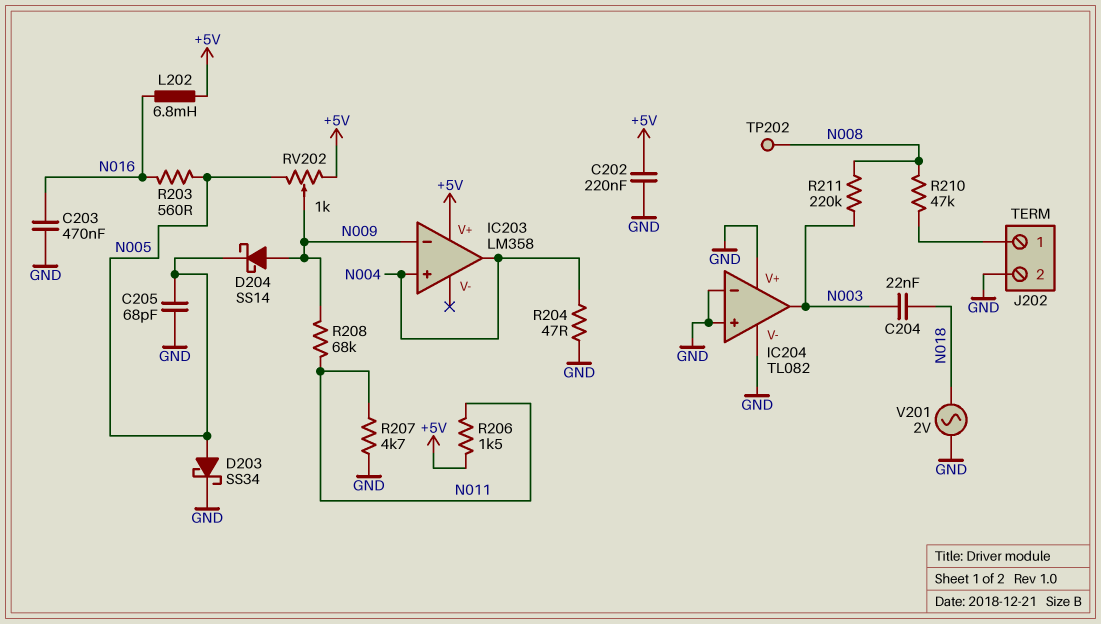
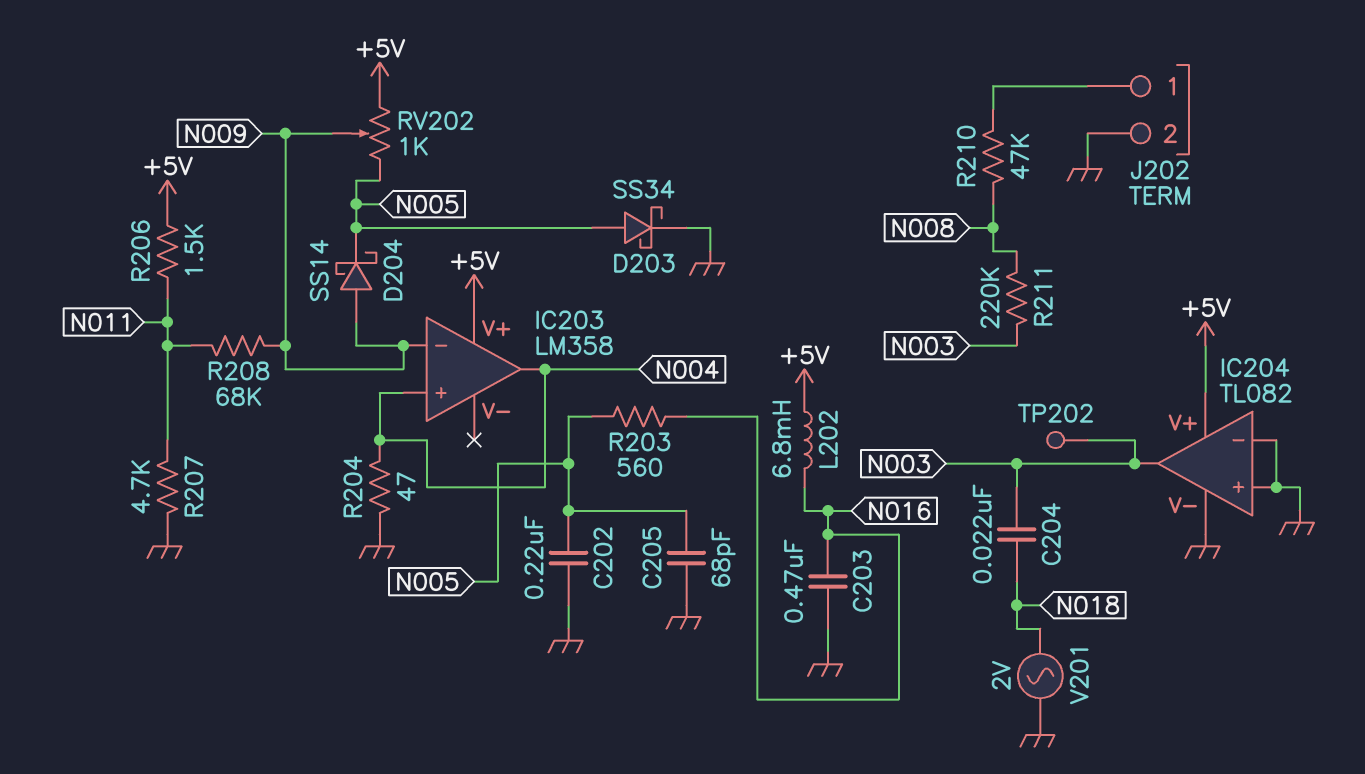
C202: 220nF (+5V, GND) -> 220nF (GND, N005)
IC204 pin V+: GND -> +5V
TP202: test point (N008) -> test point (N003)

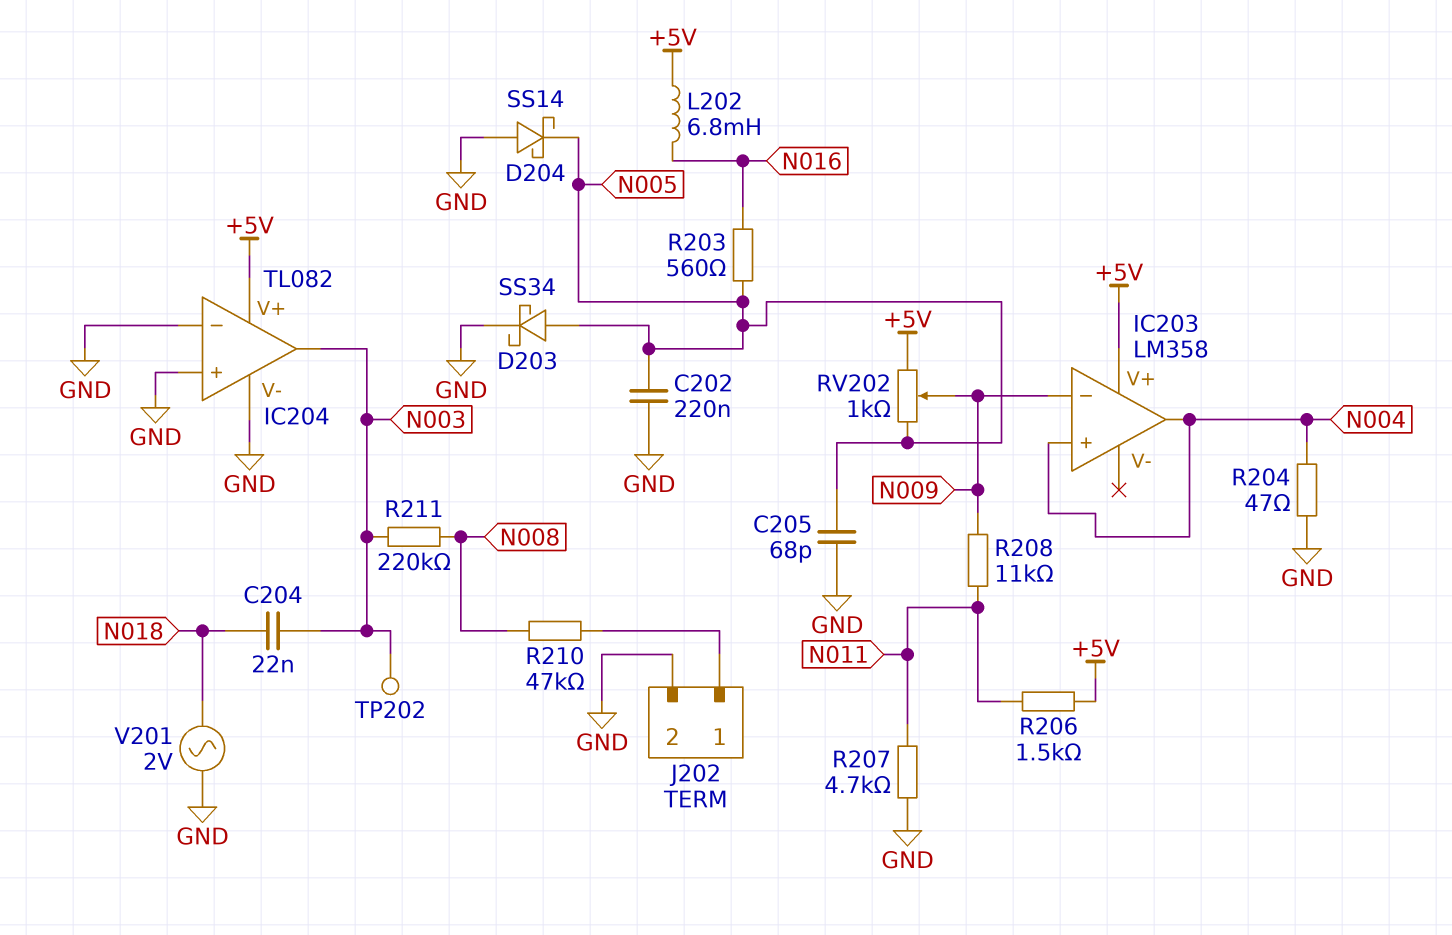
C203: 470nF (GND, N016) -> none
D204: schottky SS14 (A N009, K N005) -> schottky SS14 (A GND, K N005)
R208: 68k (N009, N011) -> 11k (N009, N011)

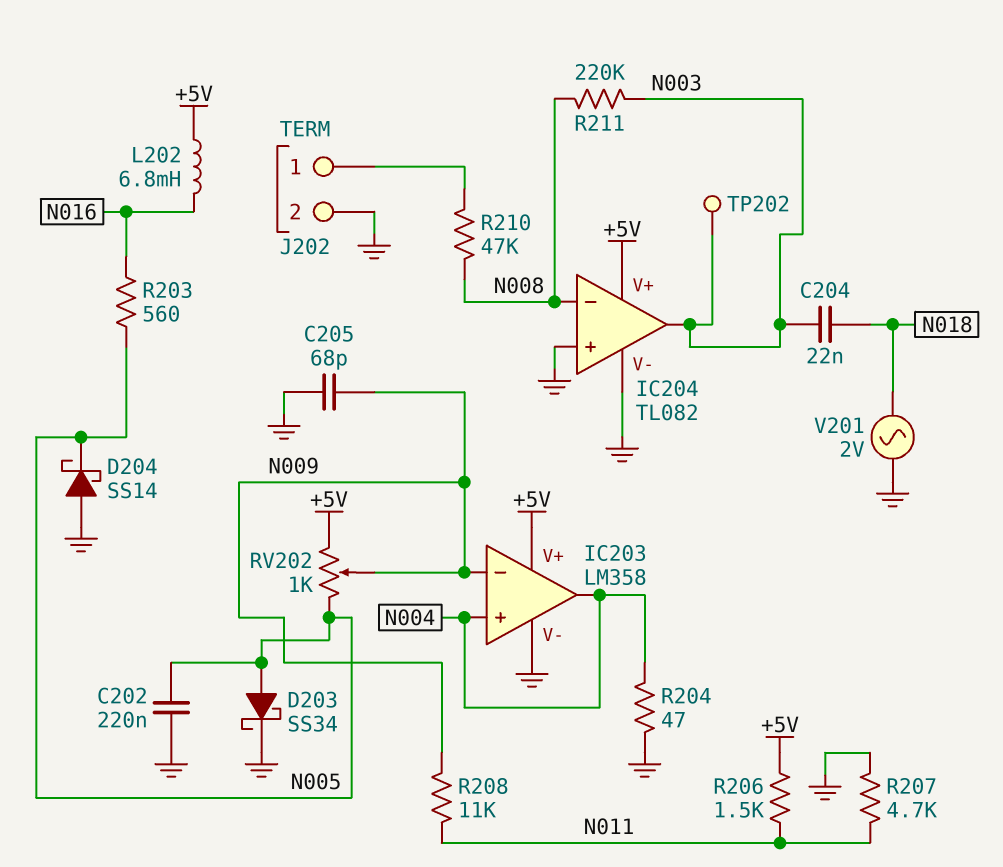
C205: 68pF (GND, N005) -> 68pF (GND, N009)
IC203 pin V-: none -> GND
IC204 pin in-: GND -> N008

